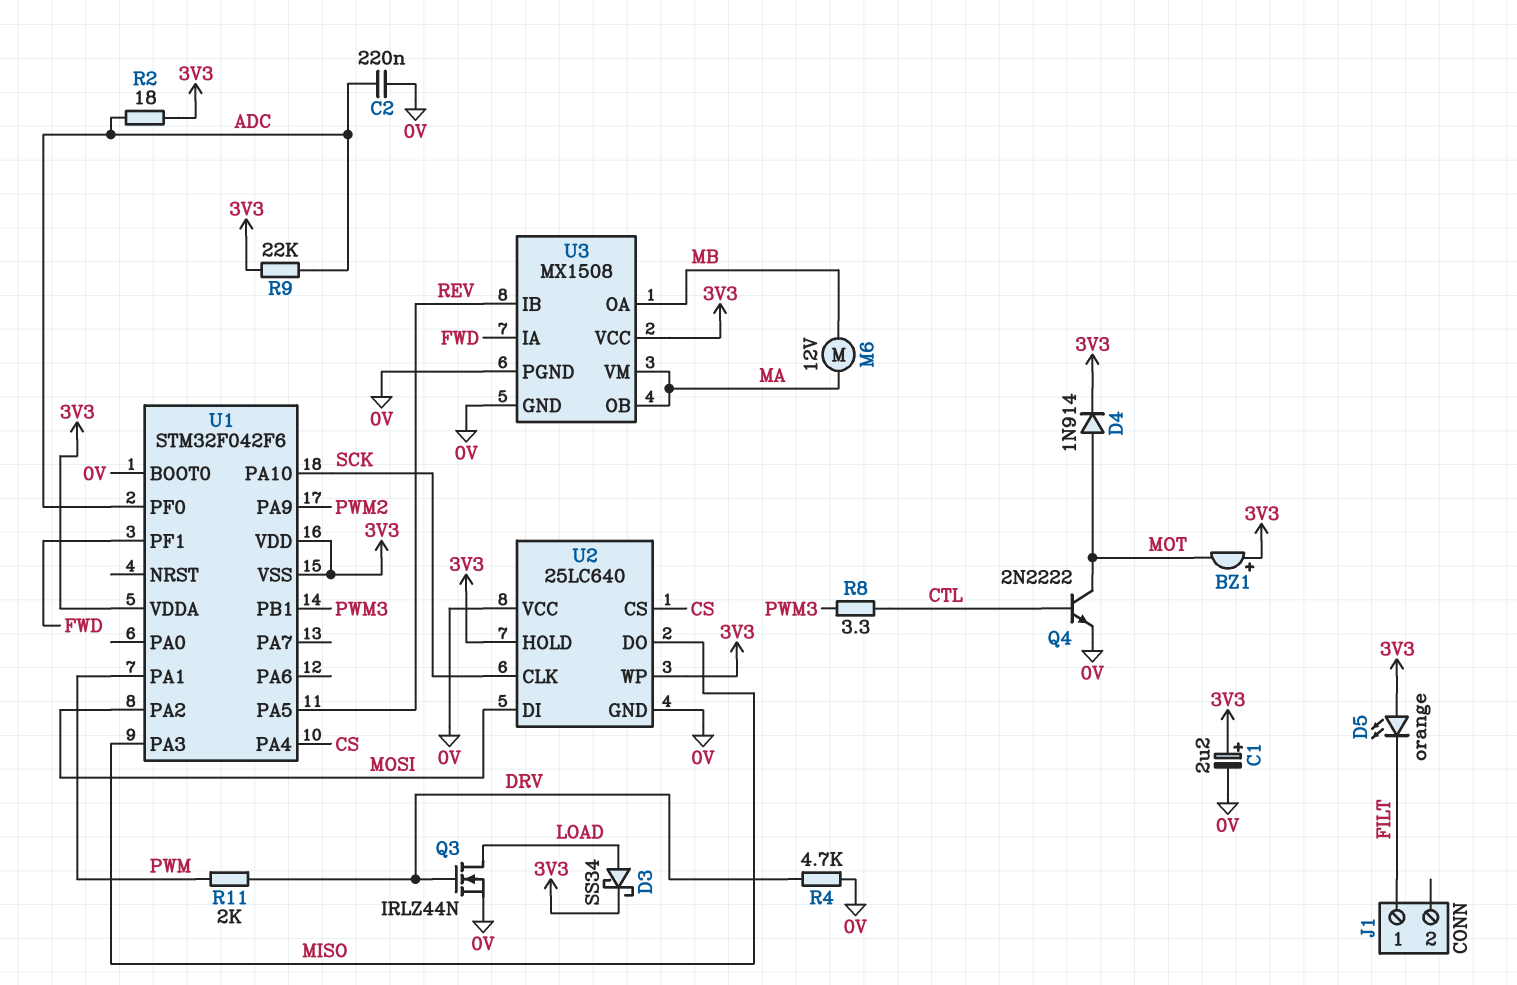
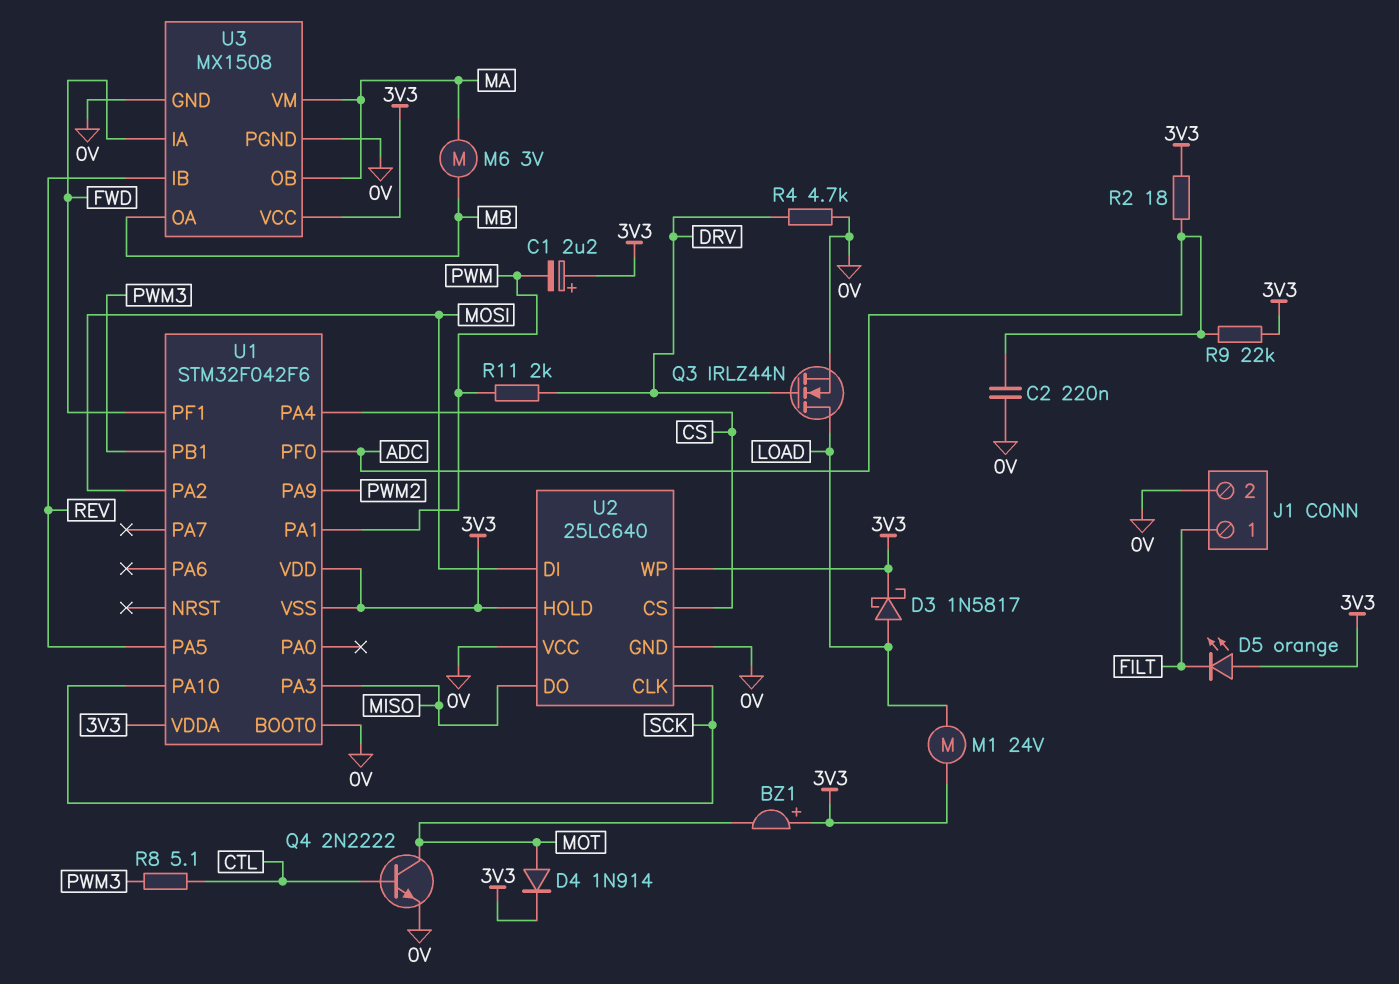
C1: 2.2uF (plus 3V3, minus 0V) -> 2.2uF (plus 3V3, minus PWM)
D3: schottky SS34 (A LOAD, K 3V3) -> schottky 1N5817 (A LOAD, K 3V3)
J1 pin 2: none -> 0V
M1: none -> motor 24V (3V3, LOAD)
M6: motor 12V (MA, MB) -> motor 3V (MA, MB)
R8: 3.3 (CTL, PWM3) -> 5.1 (CTL, PWM3)

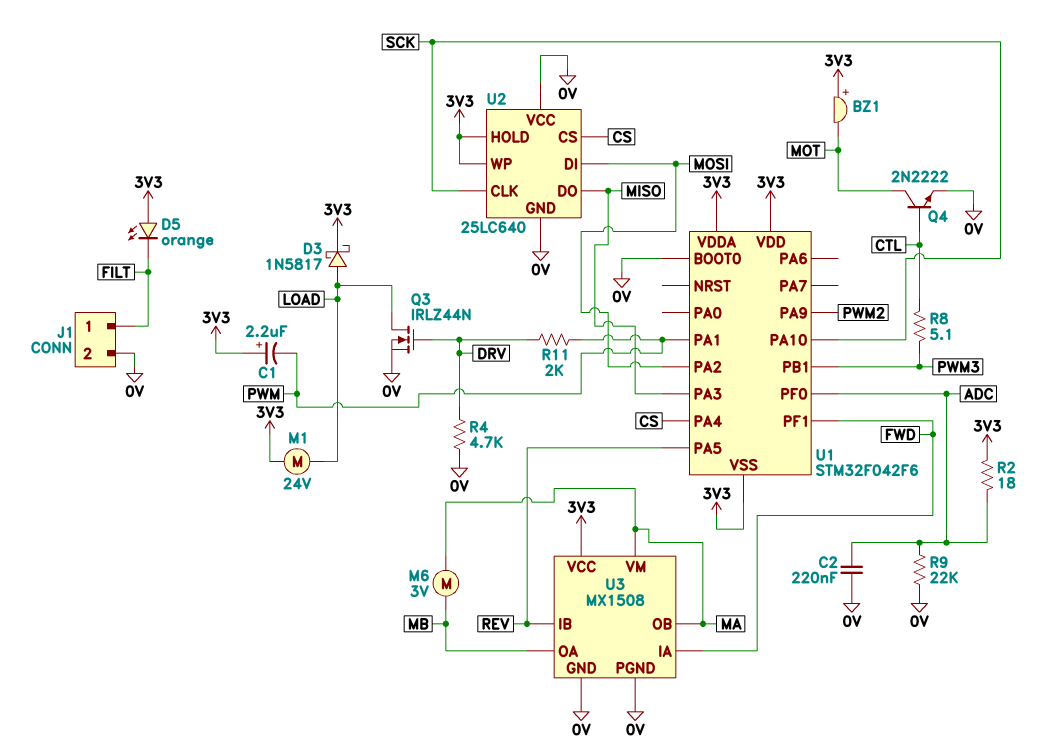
D4: diode 1N914 (A MOT, K 3V3) -> none
R9: 22k (3V3, ADC) -> 22k (0V, ADC)

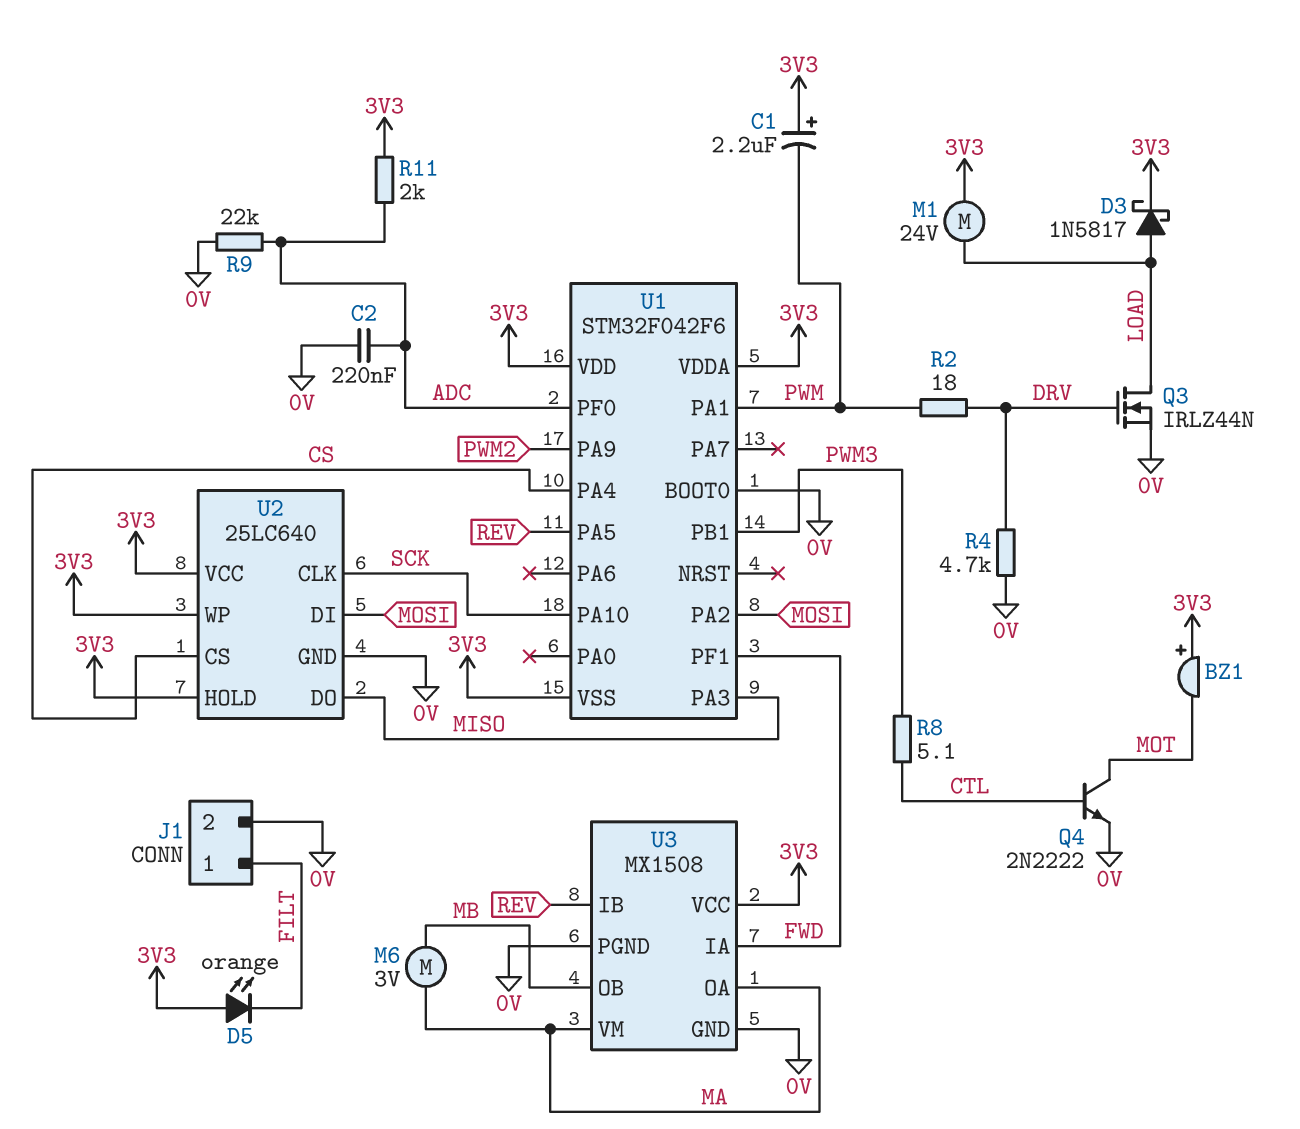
R2: 18 (3V3, ADC) -> 18 (DRV, PWM)
R11: 2k (DRV, PWM) -> 2k (3V3, ADC)
U2 pin VCC: 0V -> 3V3
U3 pin OA: MB -> MA
U3 pin OB: MA -> MB

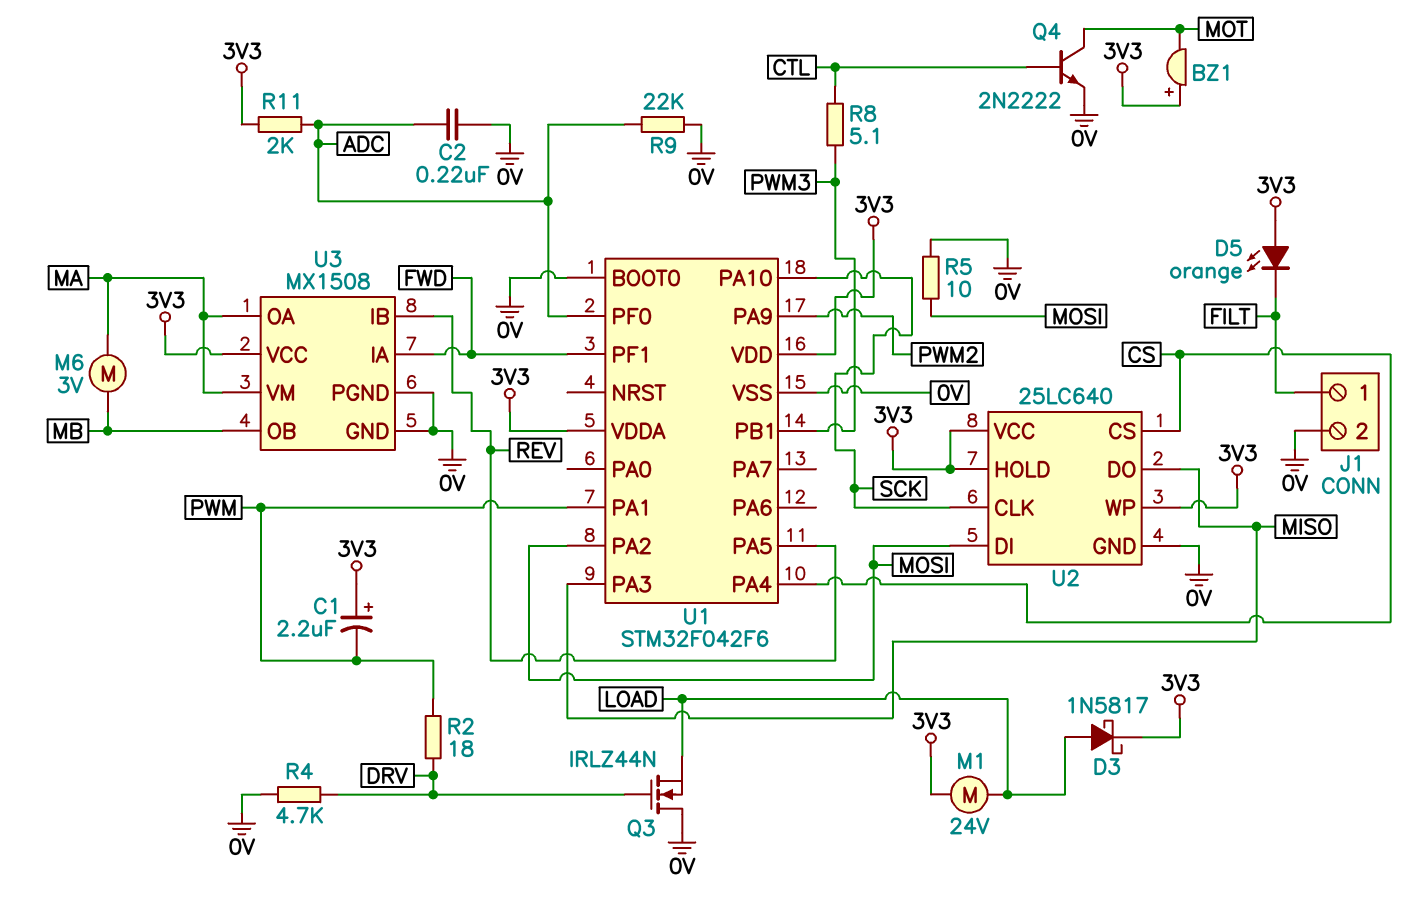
Q3: NMOS IRLZ44N (G DRV, D LOAD, S 0V) -> NMOS IRLZ44N (G DRV, D 0V, S LOAD)
R5: none -> 10 (0V, MOSI)
U1 pin VSS: 3V3 -> 0V

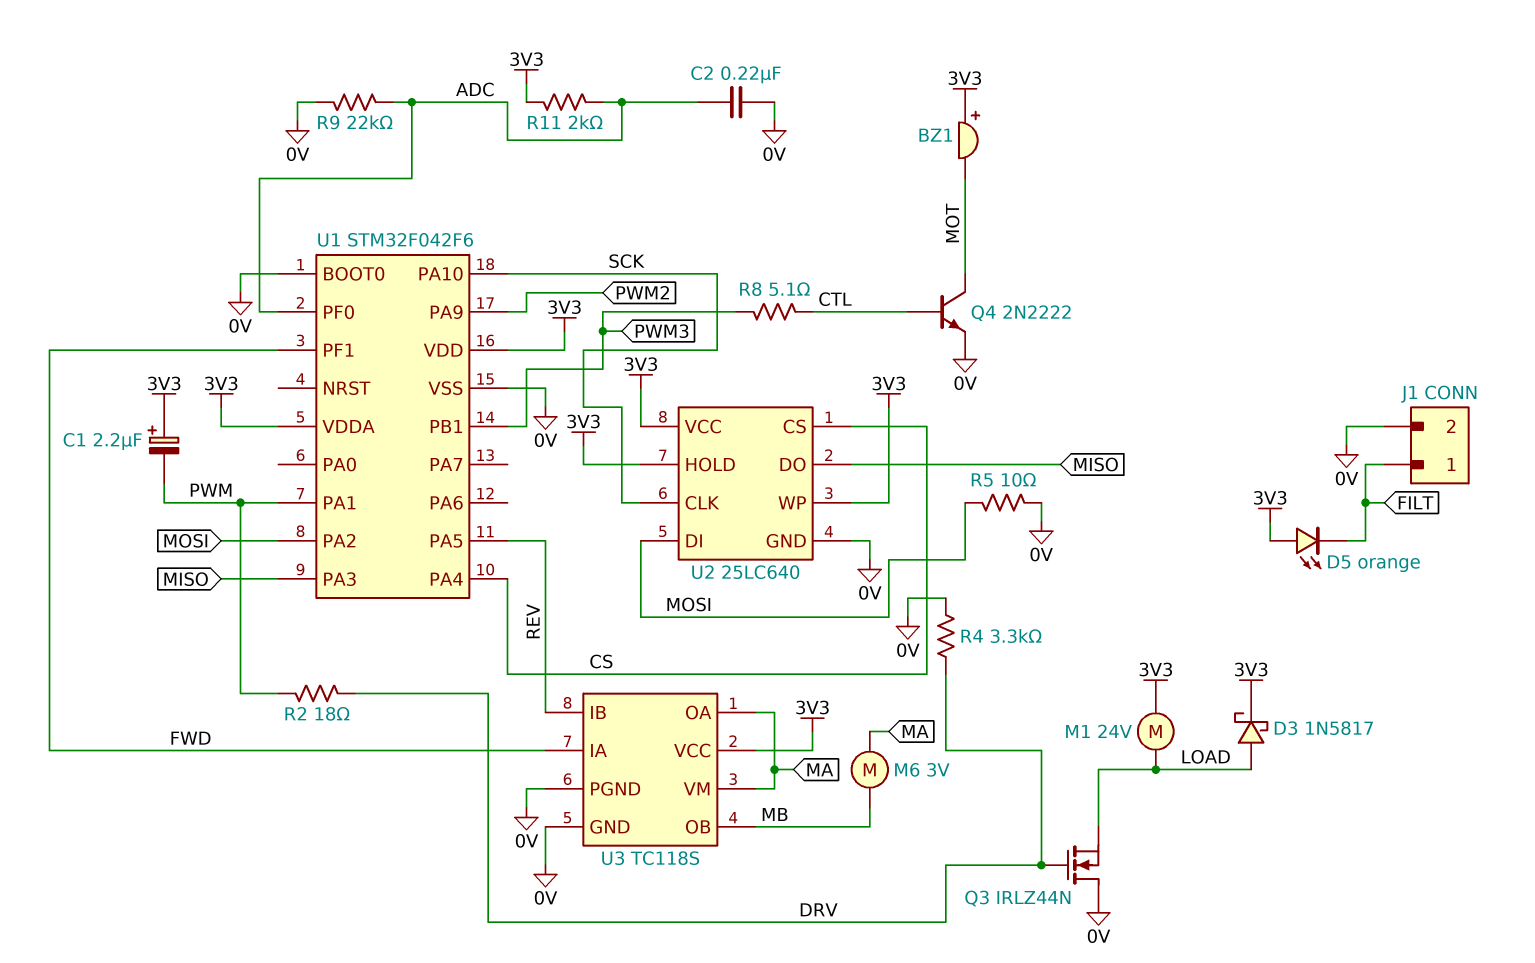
R4: 4.7k (0V, DRV) -> 3.3k (0V, DRV)
U3: MX1508 -> TC118S

